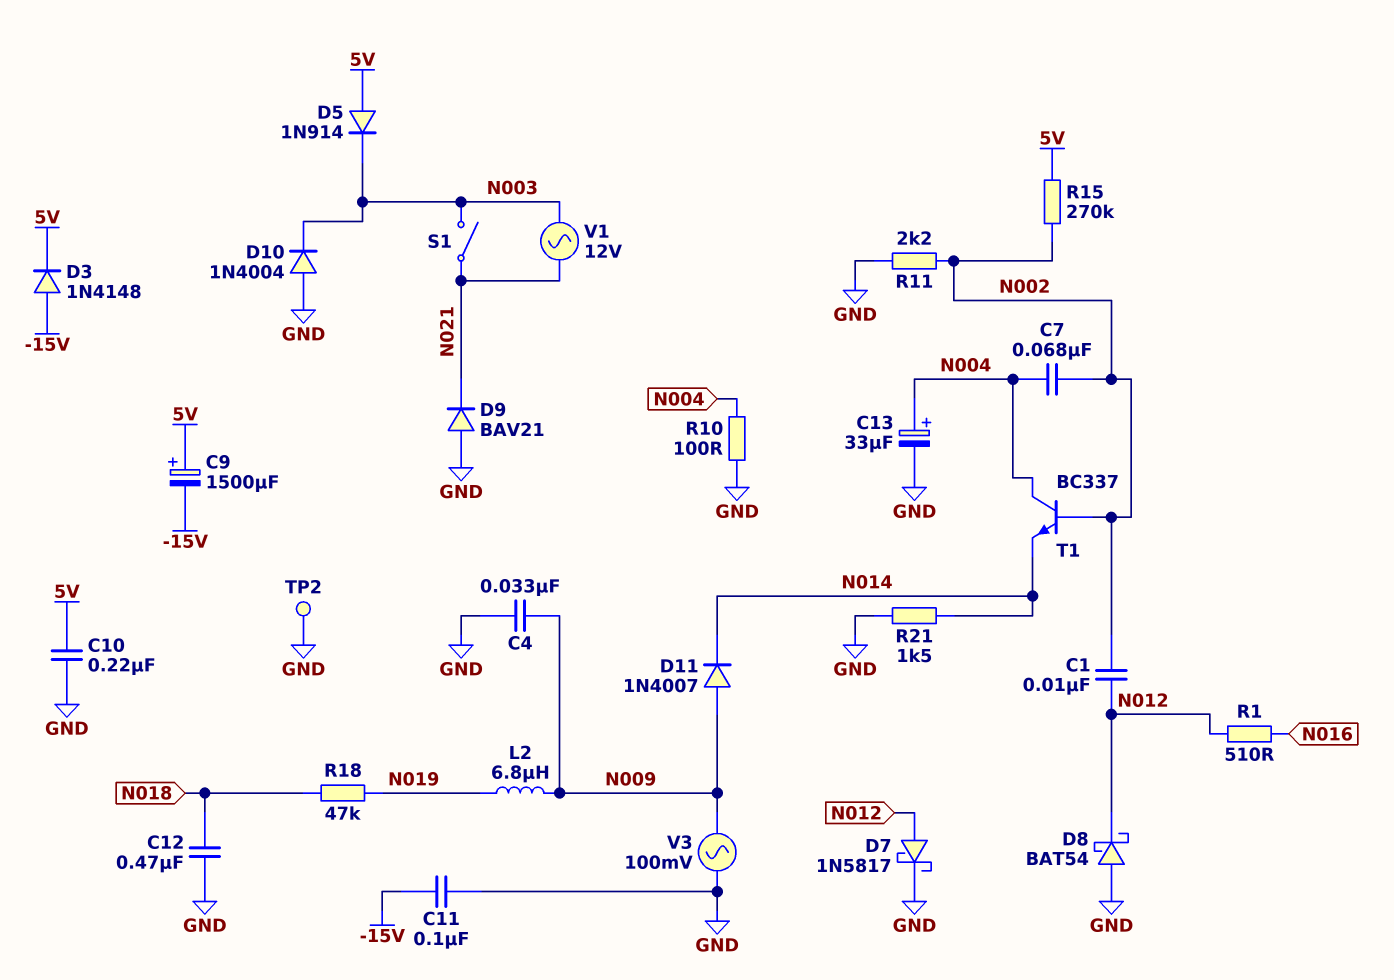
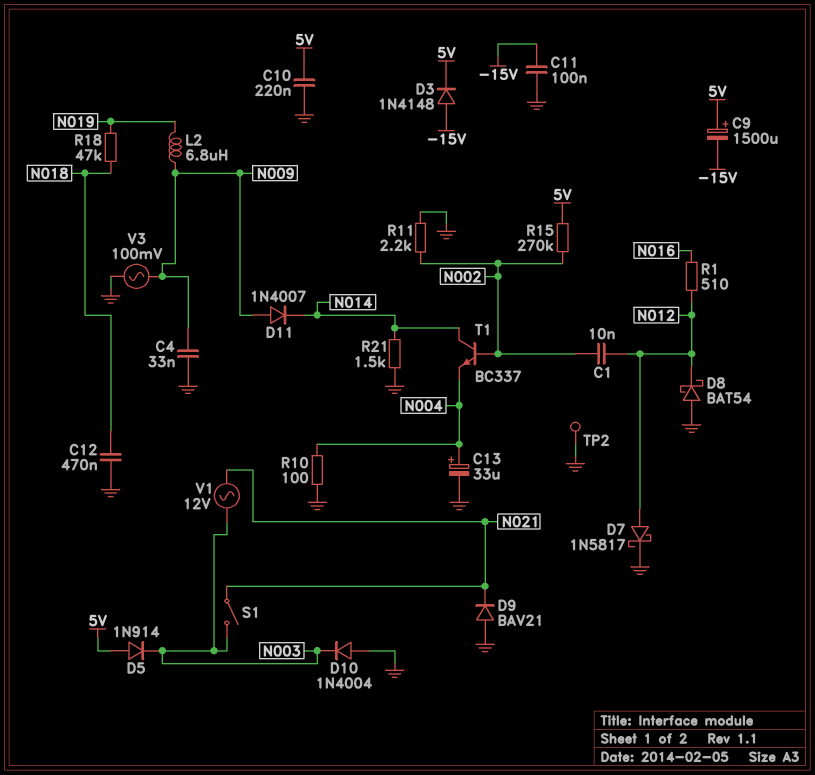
C7: 68nF (N002, N004) -> none
T1: NPN BC337 (B N002, C N004, E N014) -> NPN BC337 (B N002, C N014, E N004)

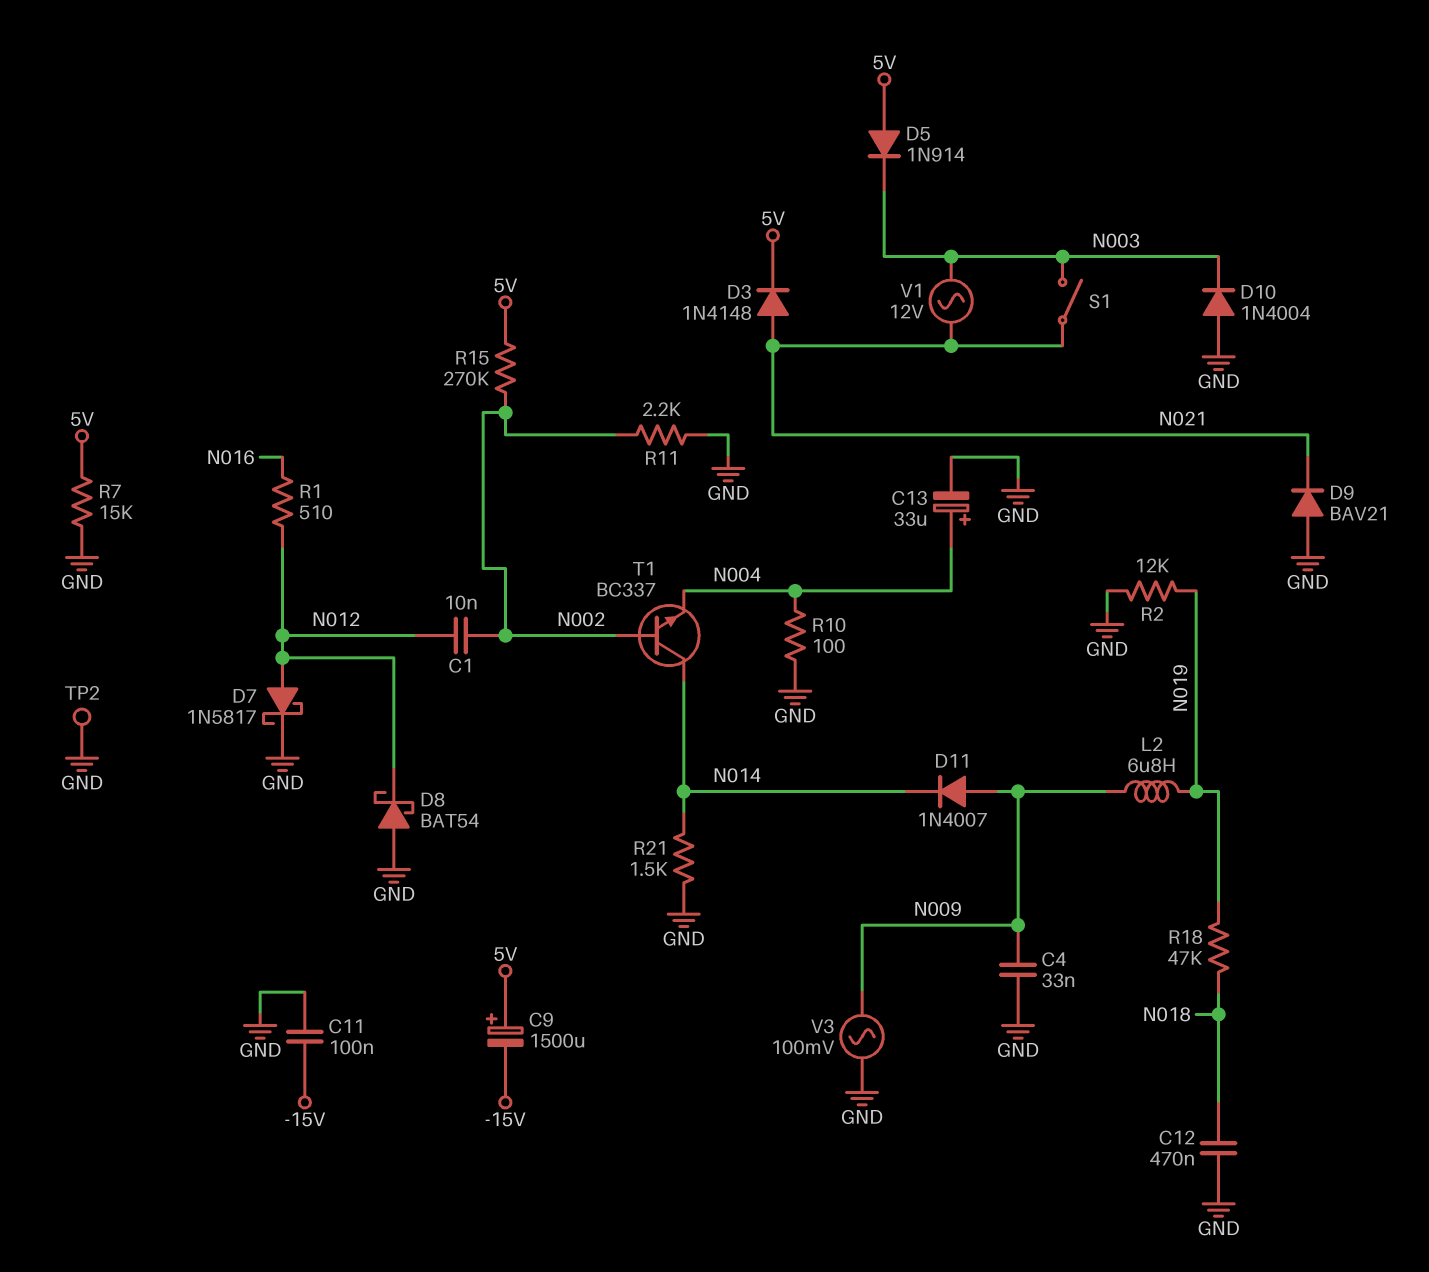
C10: 220nF (5V, GND) -> none
D3: diode 1N4148 (A -15V, K 5V) -> diode 1N4148 (A N021, K 5V)
R2: none -> 12k (GND, N019)
R7: none -> 15k (5V, GND)

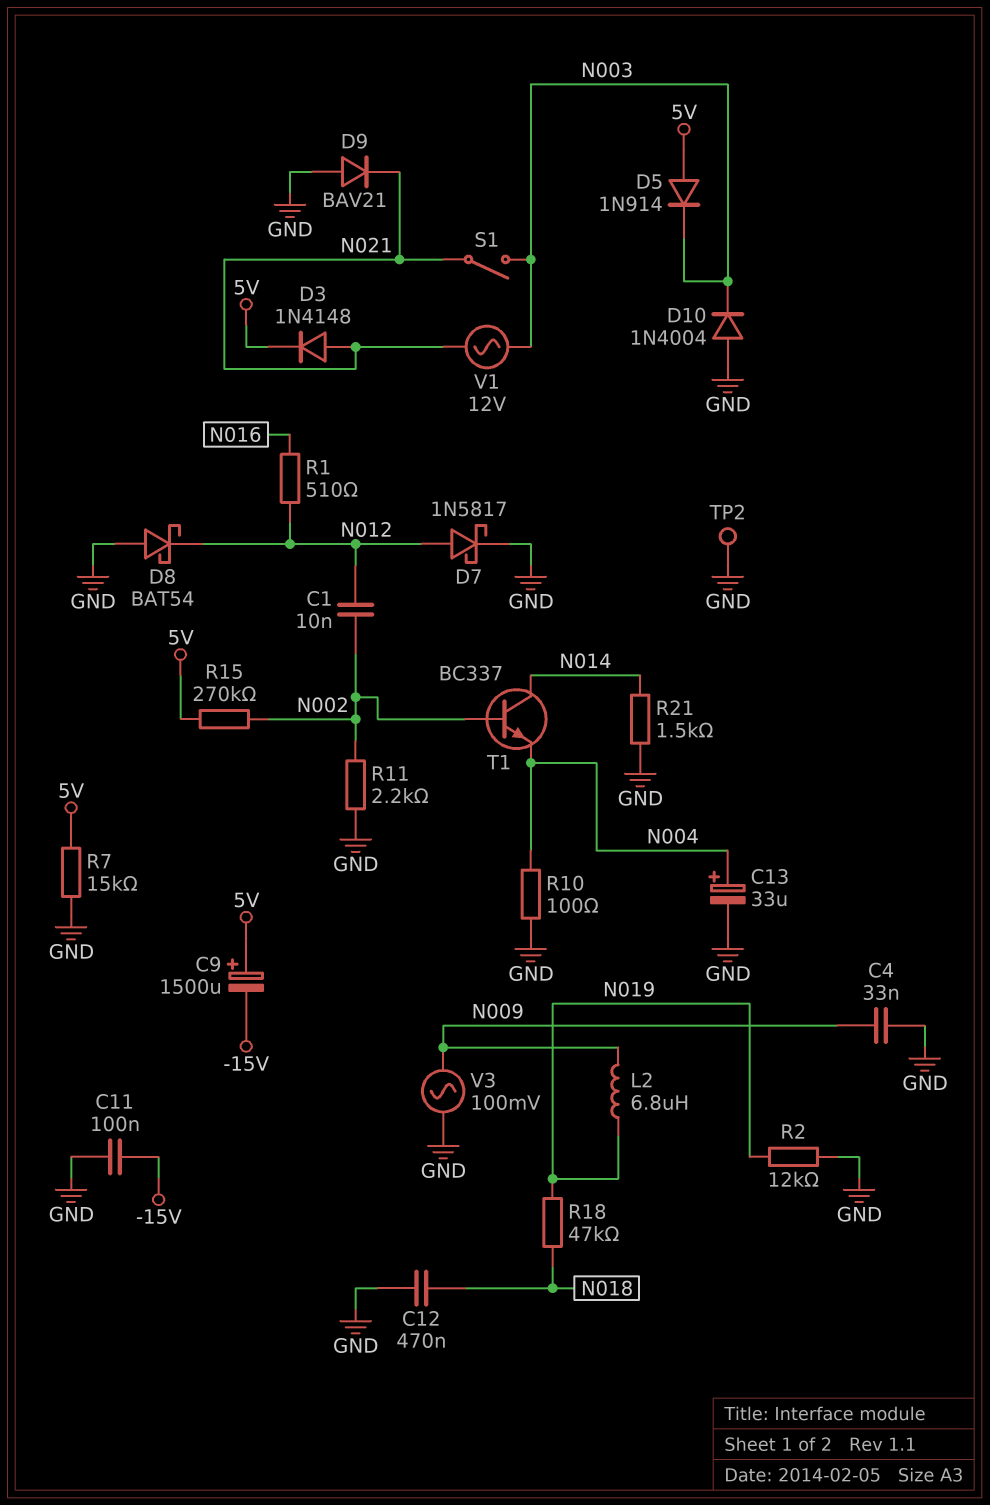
D11: diode 1N4007 (A N009, K N014) -> none

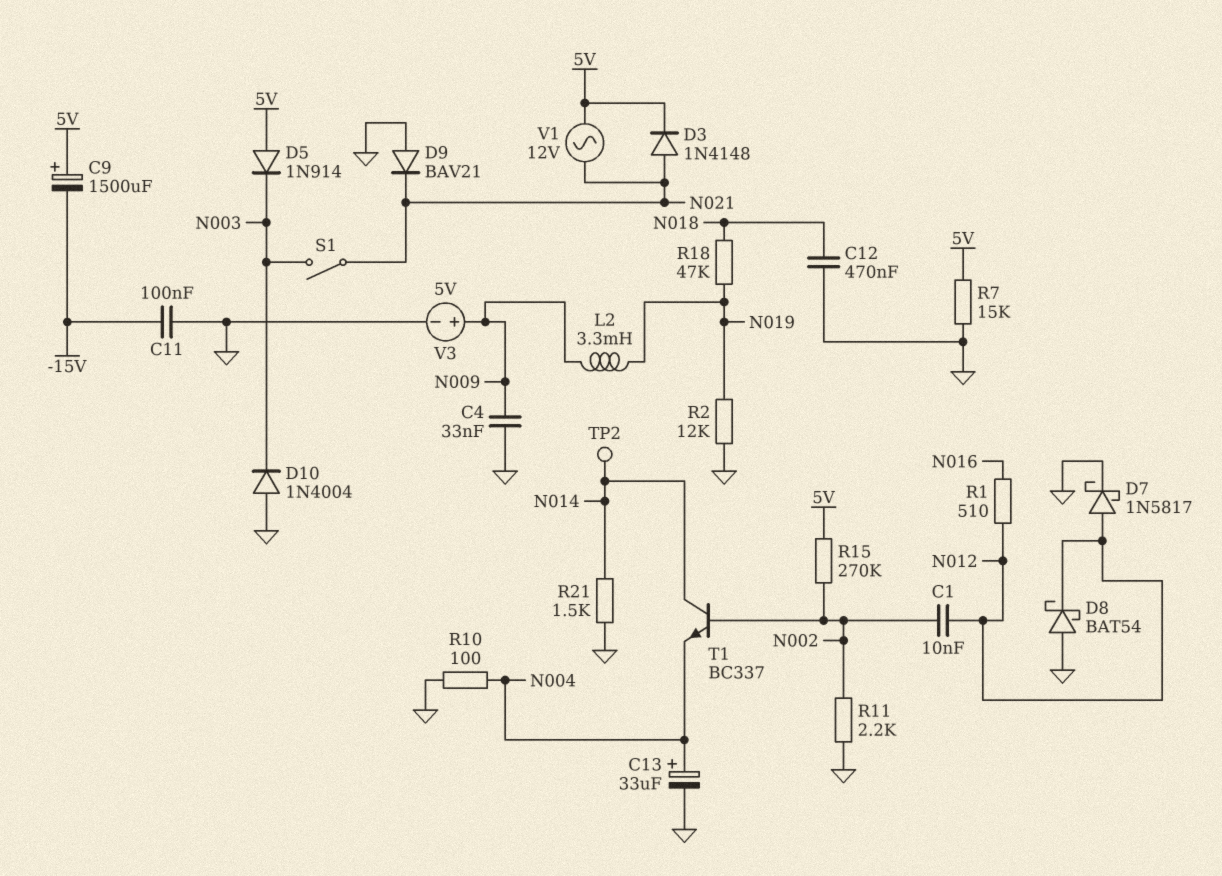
L2: 6.8uH (N009, N019) -> 3.3mH (N009, N019)
TP2: test point (GND) -> test point (N014)
V1: AC 12V (N003, N021) -> AC 12V (5V, N021)
V3: AC 100mV (GND, N009) -> 5V (plus N009, minus GND)

